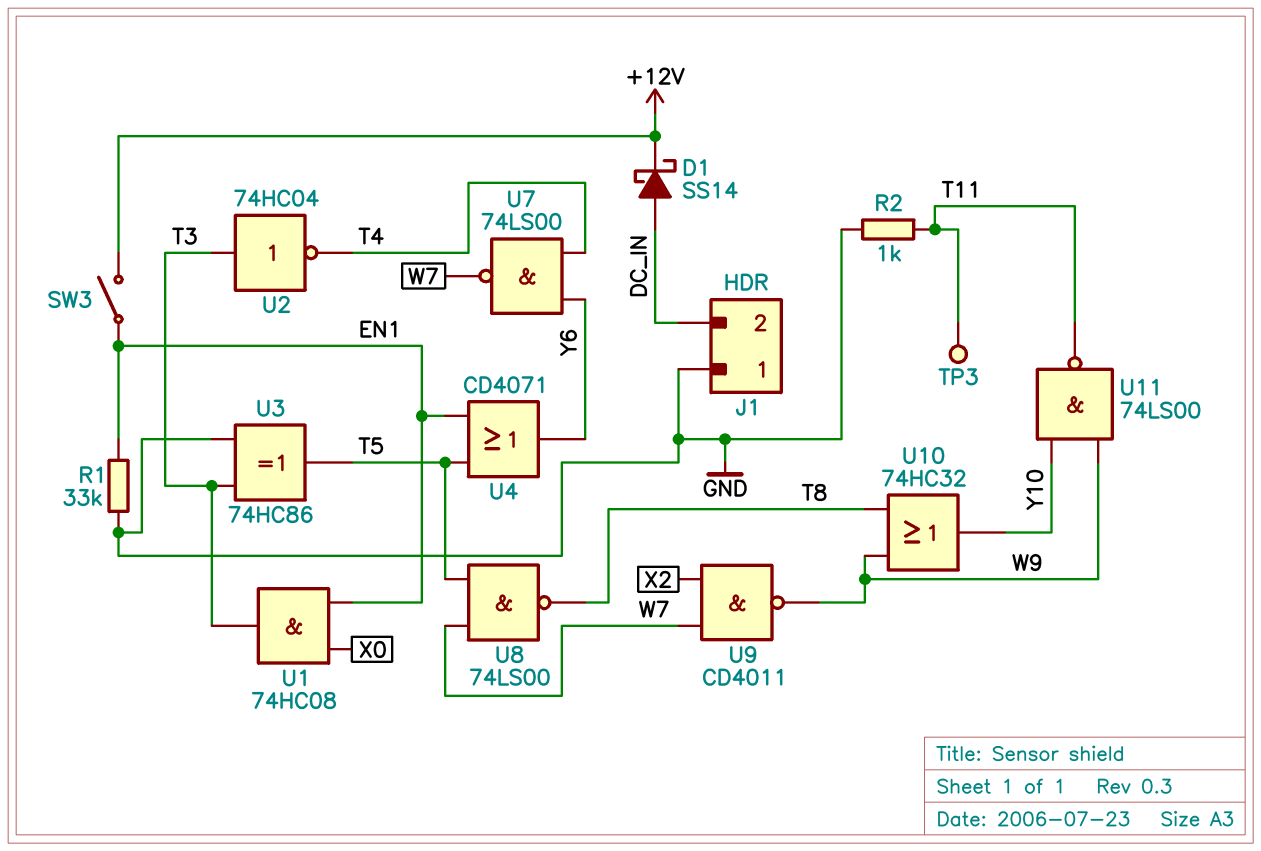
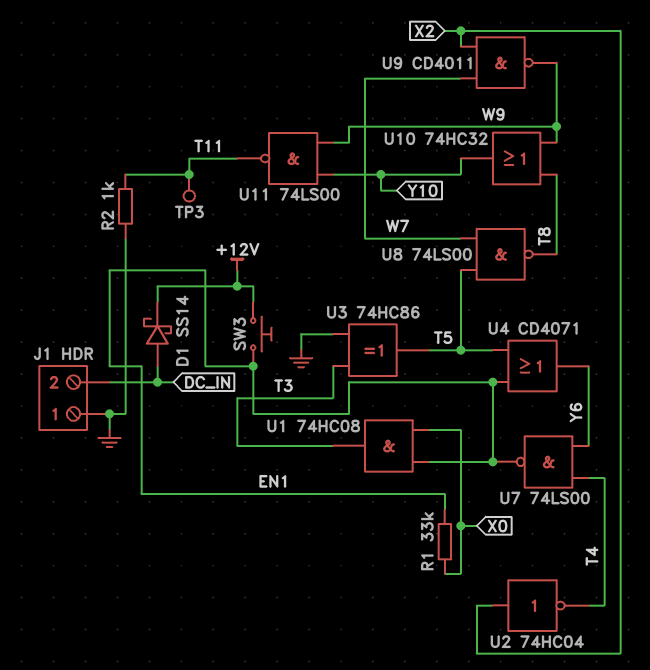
R1: 33k (EN1, GND) -> 33k (EN1, X0)
SW3: switch (+12V, EN1) -> button (+12V, EN1)
U2: NOT 74HC04 (in T3, out T4) -> NOT 74HC04 (in X2, out T4)
U7: NAND 74LS00 (in T4, in Y6, out W7) -> NAND 74LS00 (in T4, in Y6, out EN1)

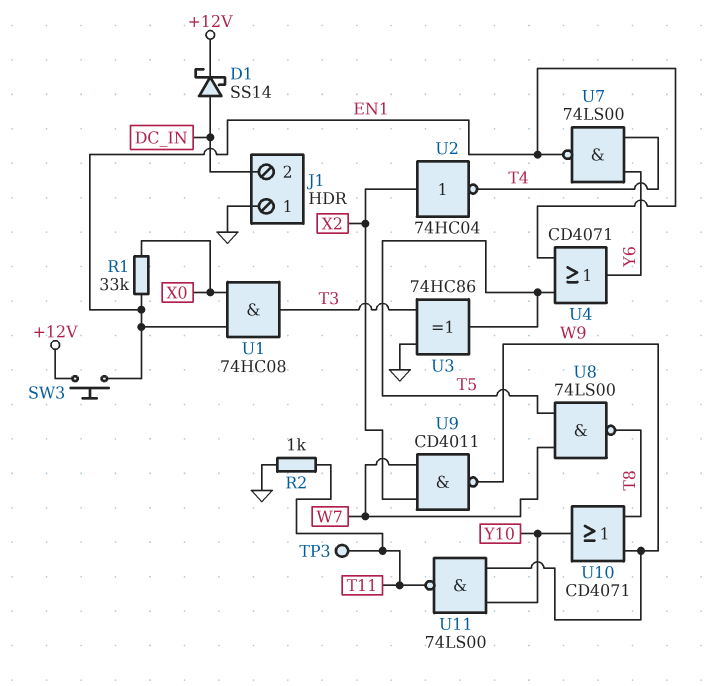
U10: OR 74HC32 (in T8, in W9, out Y10) -> OR CD4071 (in T8, in W9, out Y10)

